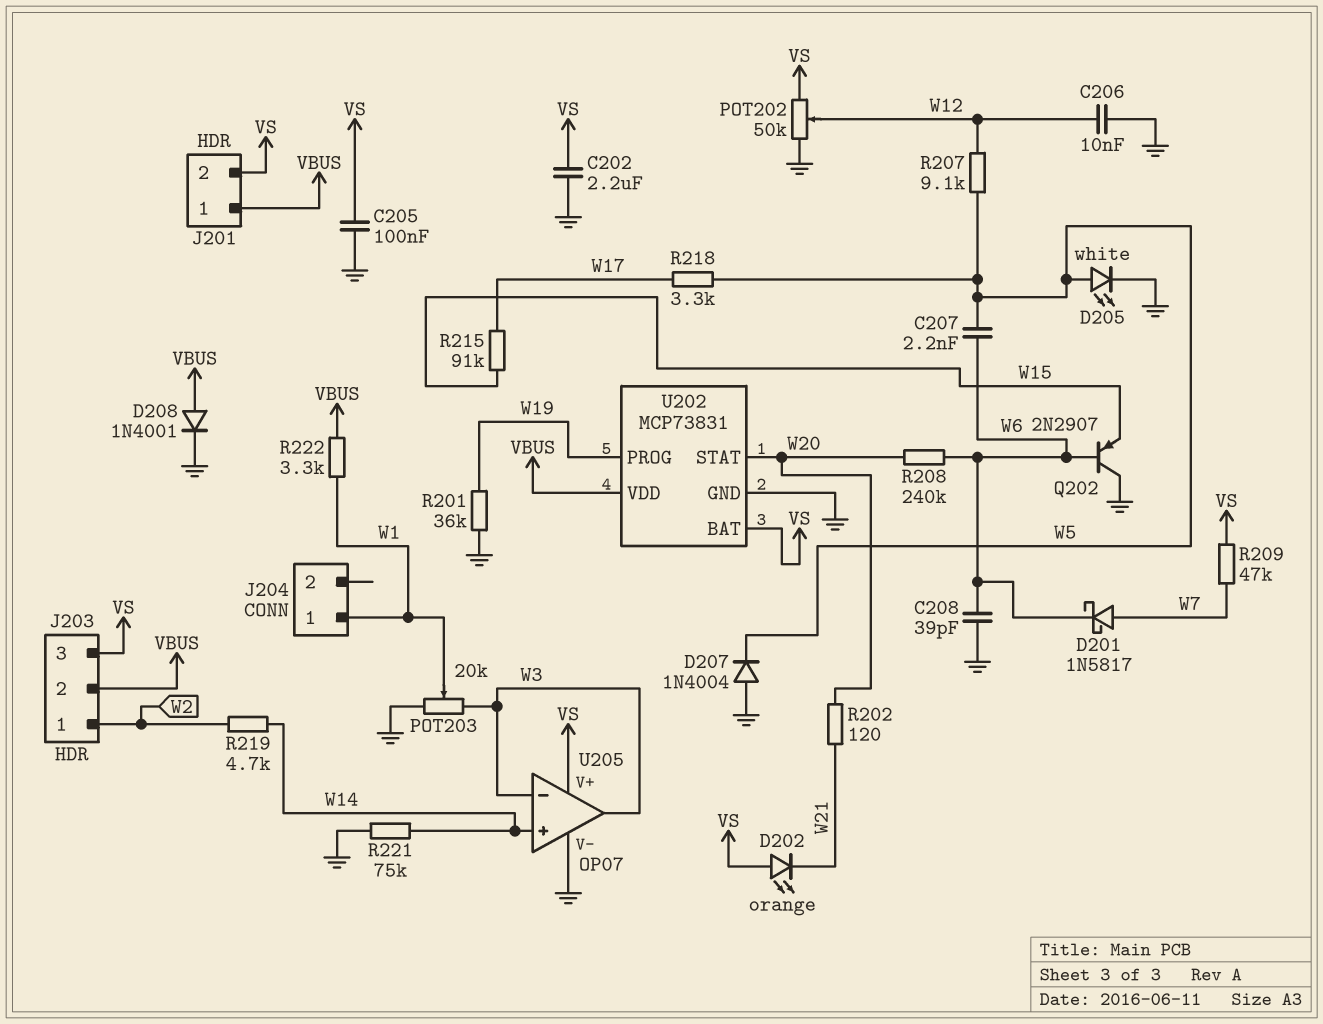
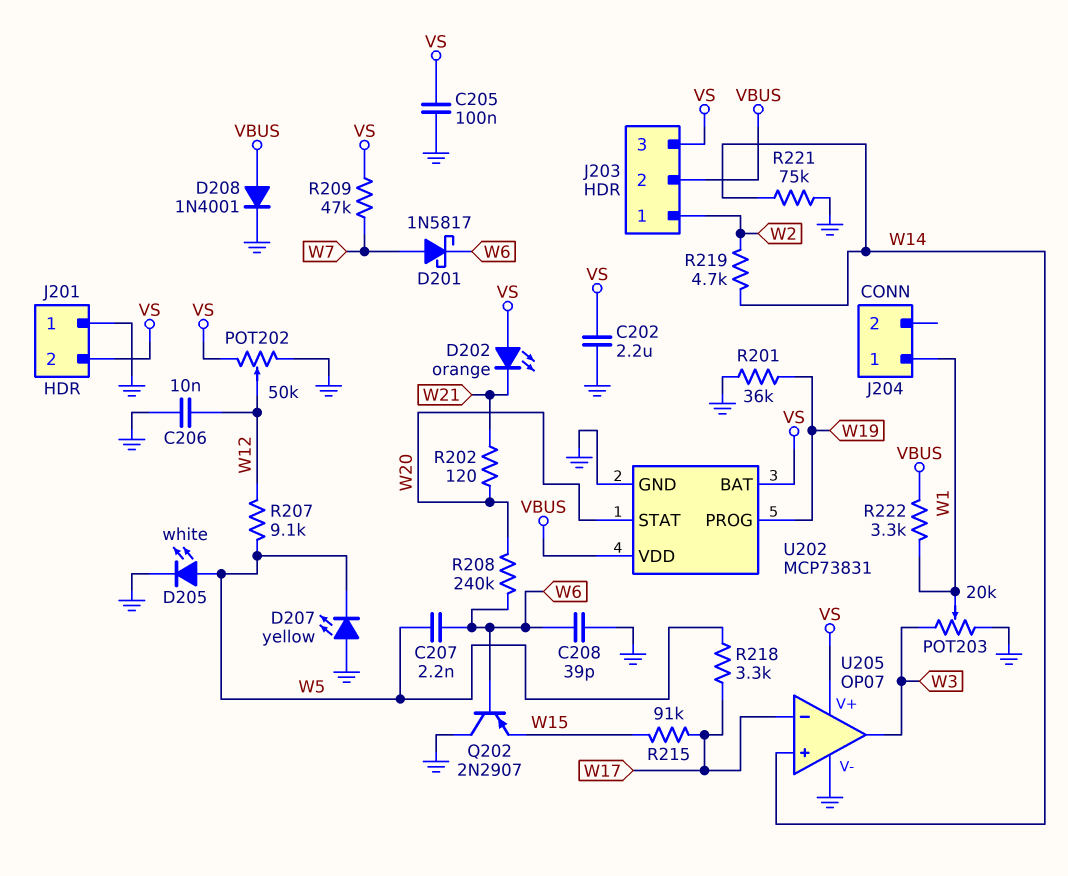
D207: diode 1N4004 (A GND, K W5) -> LED yellow (A GND, K W5)
J201 pin 1: VBUS -> GND
U205 pin in-: W3 -> W17

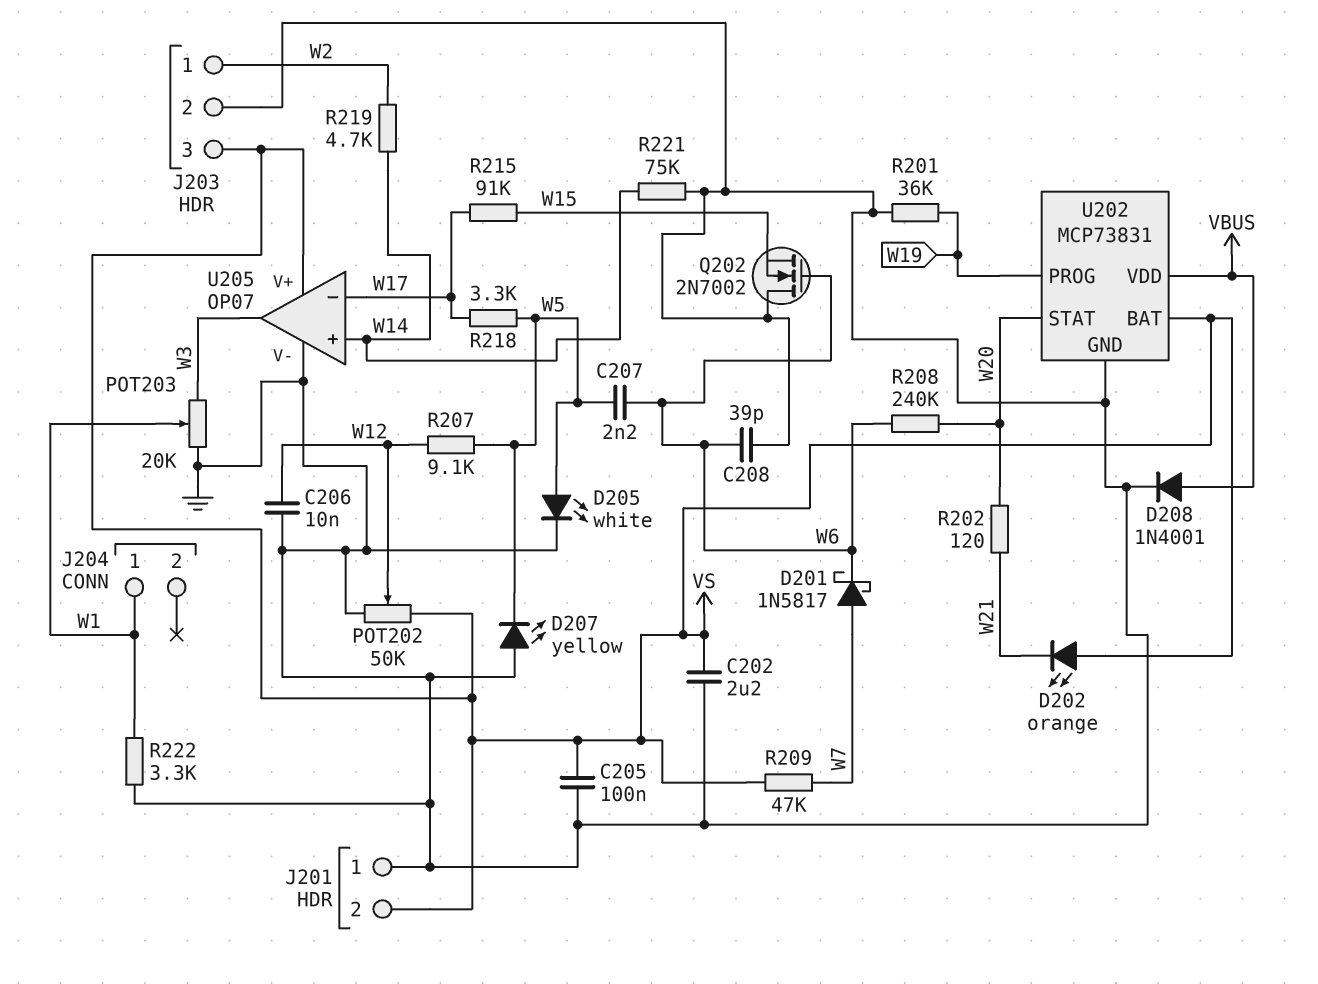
J203 pin 2: VBUS -> GND
Q202: PNP 2N2907 (B W6, C GND, E W15) -> NMOS 2N7002 (G W6, D GND, S W15)
R222: 3.3k (VBUS, W1) -> 3.3k (GND, W1)

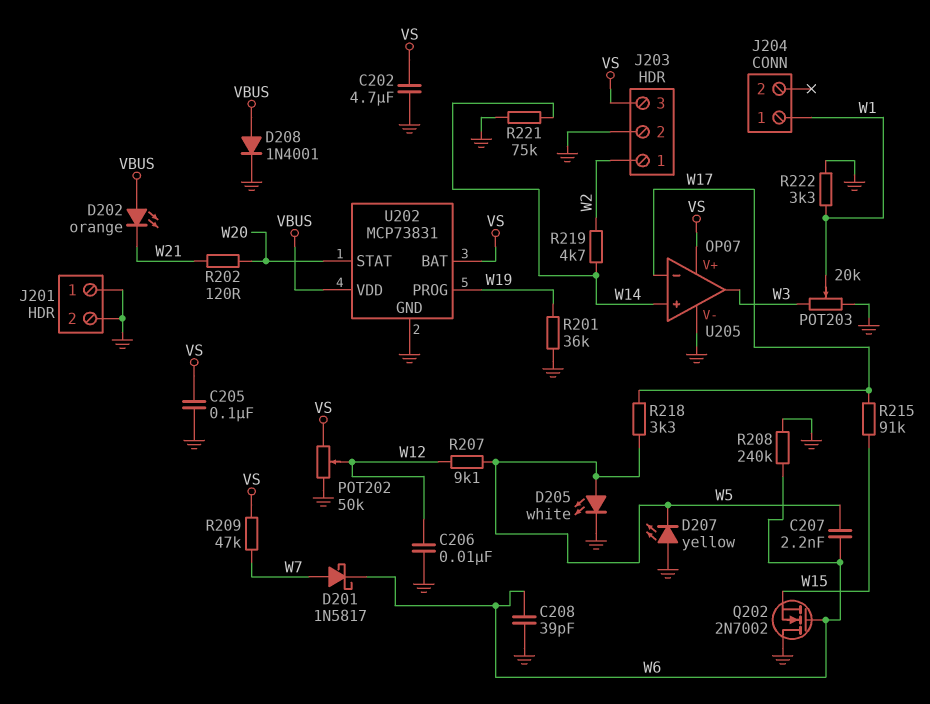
C202: 2.2uF (GND, VS) -> 4.7uF (GND, VS)
D202: LED orange (A VS, K W21) -> LED orange (A VBUS, K W21)
J201 pin 2: VS -> GND
R208: 240k (W6, W20) -> 240k (GND, W6)

